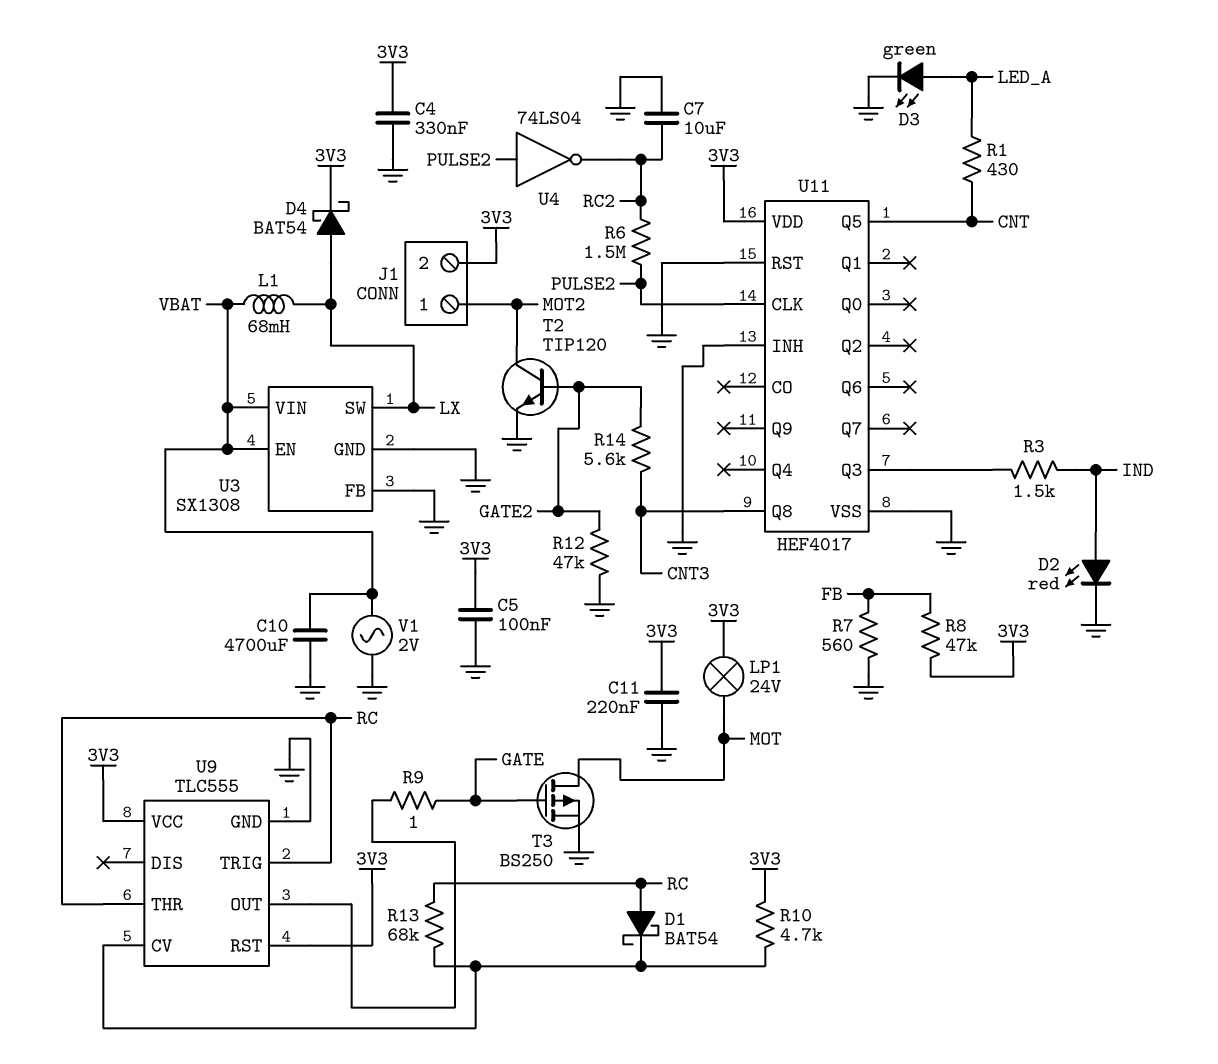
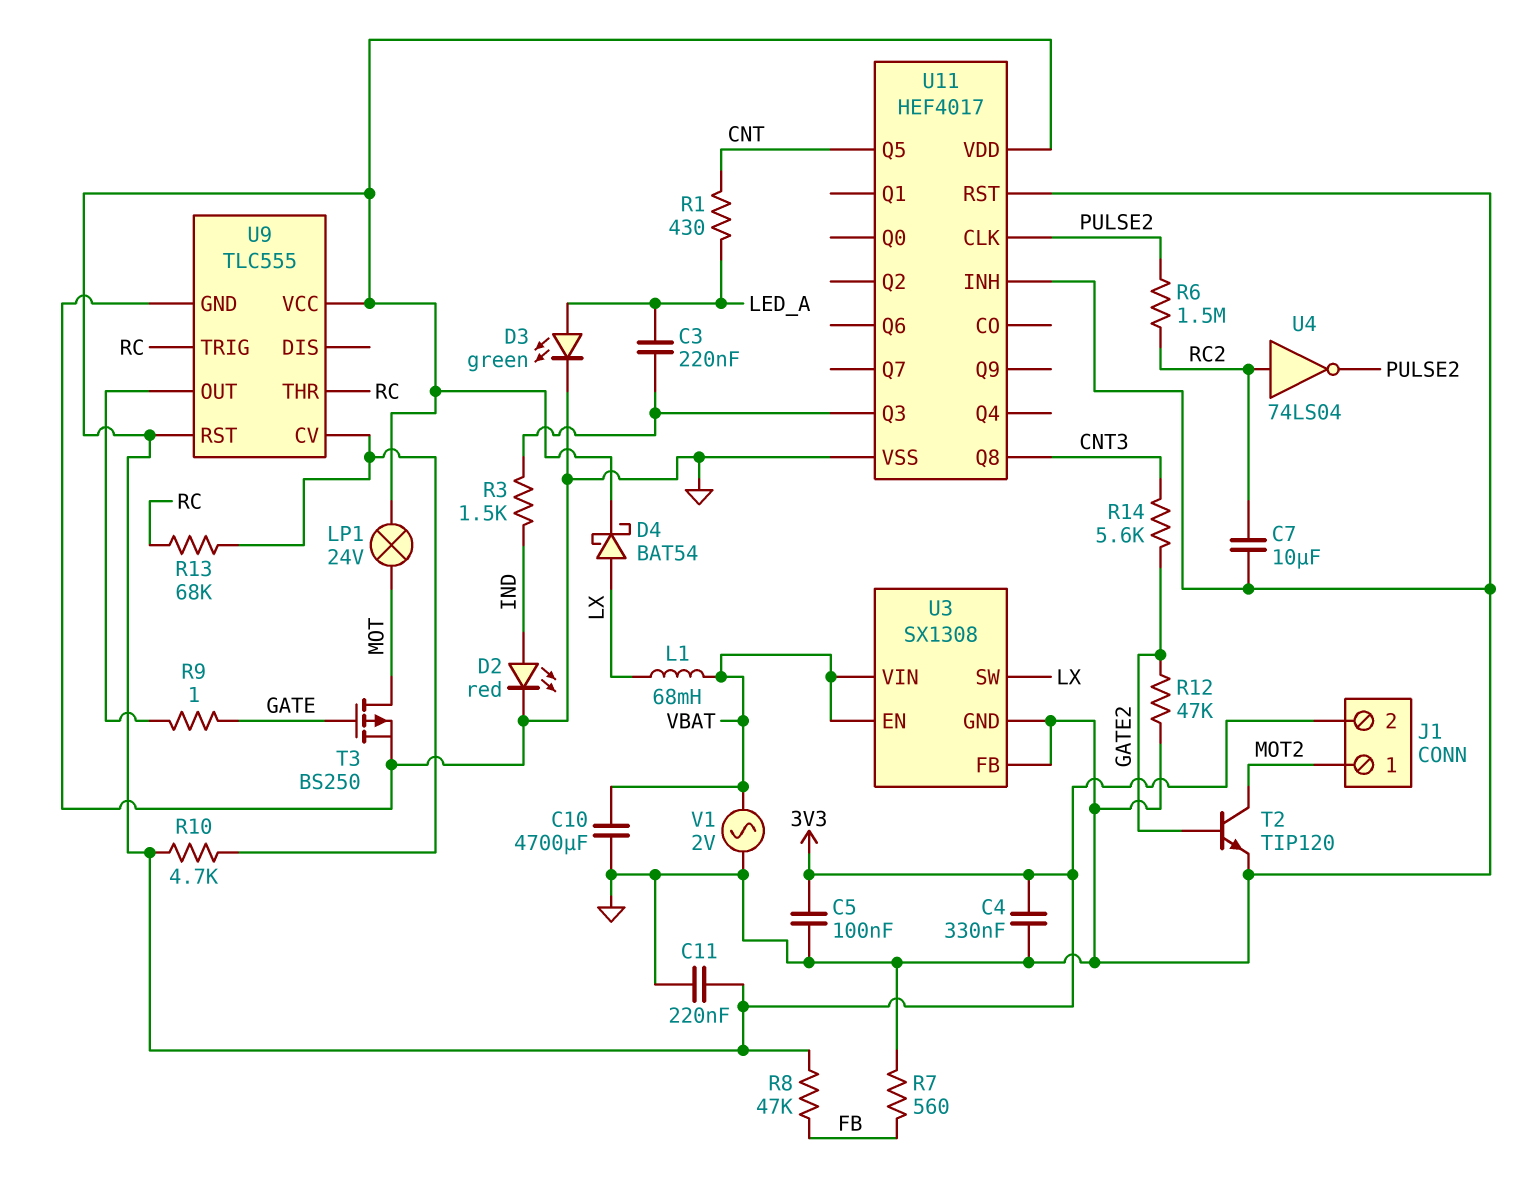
C3: none -> 220nF (LED_A, U11/Q3)
D1: schottky BAT54 (A RC, K U9/CV) -> none
U4: NOT 74LS04 (in PULSE2, out RC2) -> NOT 74LS04 (in RC2, out PULSE2)

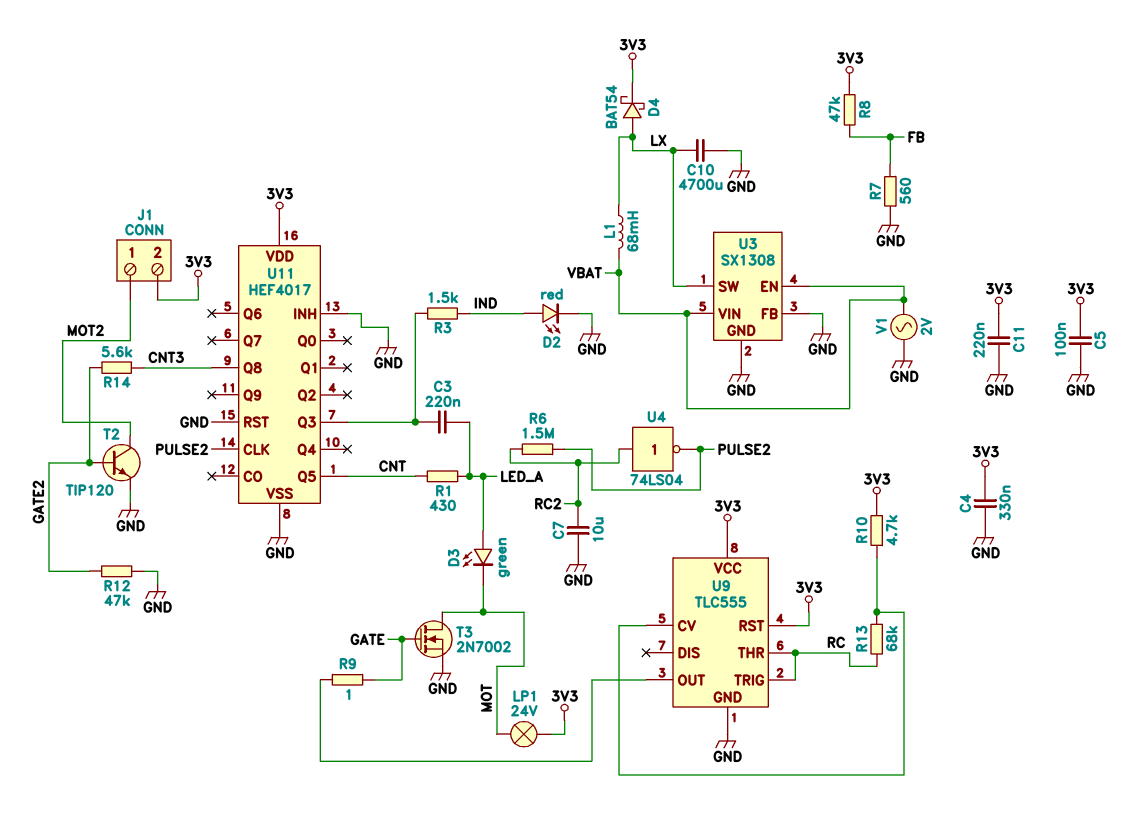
C10: 4700uF (GND, VBAT) -> 4700uF (GND, LX)
D3: LED green (A LED_A, K GND) -> LED green (A LED_A, K MOT)
T3: PMOS BS250 (G GATE, D MOT, S GND) -> NMOS 2N7002 (G GATE, D MOT, S GND)

